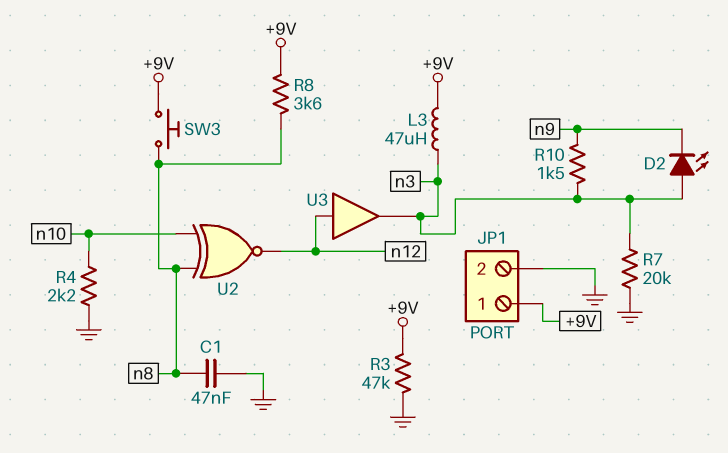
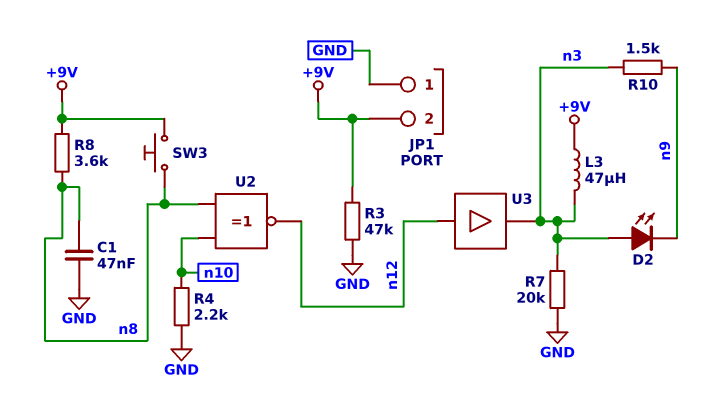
JP1 pin 1: +9V -> GND
JP1 pin 2: GND -> +9V

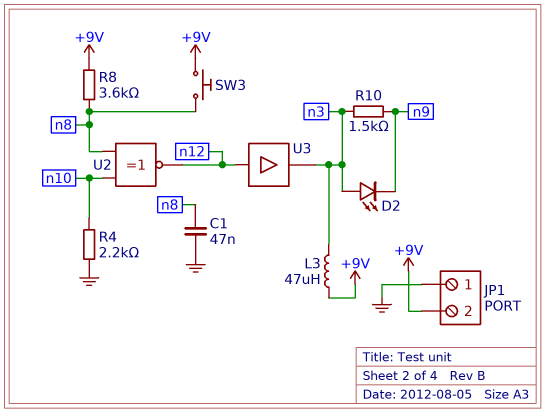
R3: 47k (+9V, GND) -> none
R7: 20k (GND, n3) -> none

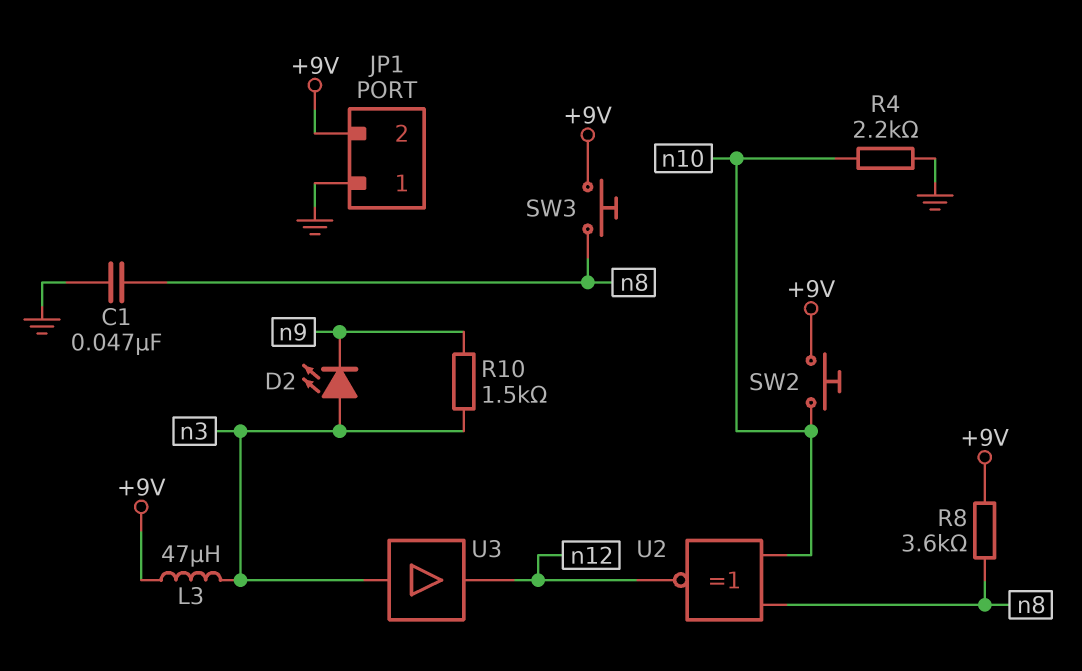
SW2: none -> button (+9V, n10)
U3: buffer (in n12, out n3) -> buffer (in n3, out n12)

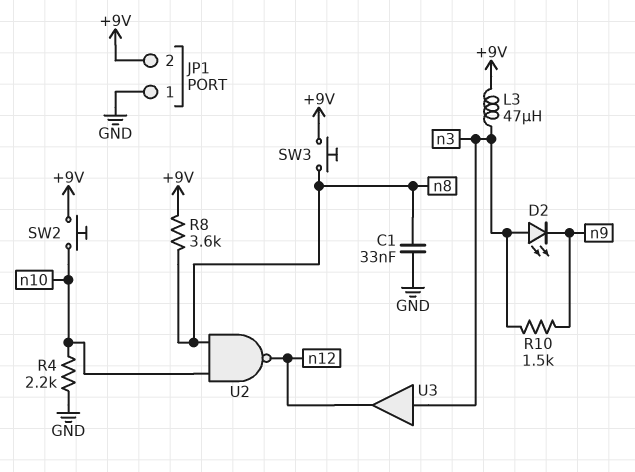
C1: 47nF (GND, n8) -> 33nF (GND, n8)
U2: XNOR (in n8, in n10, out n12) -> NAND (in n8, in n10, out n12)

